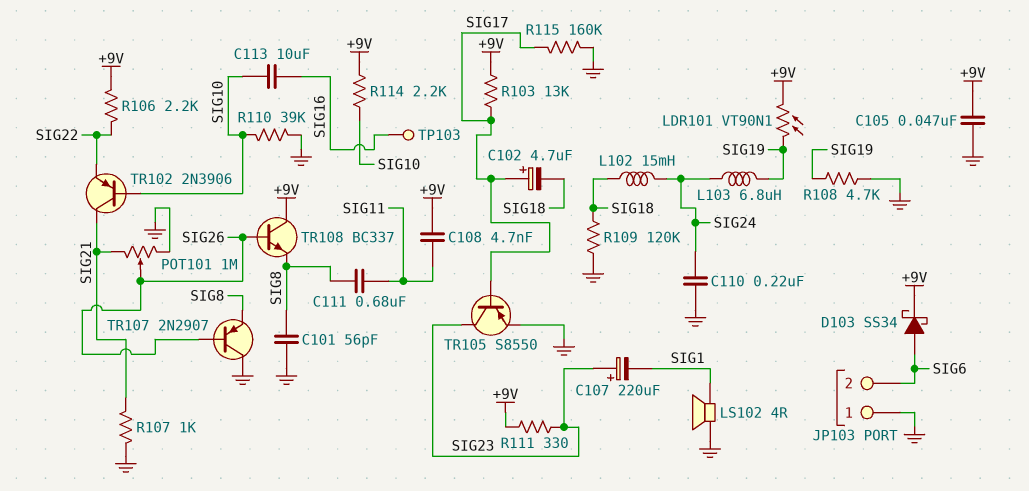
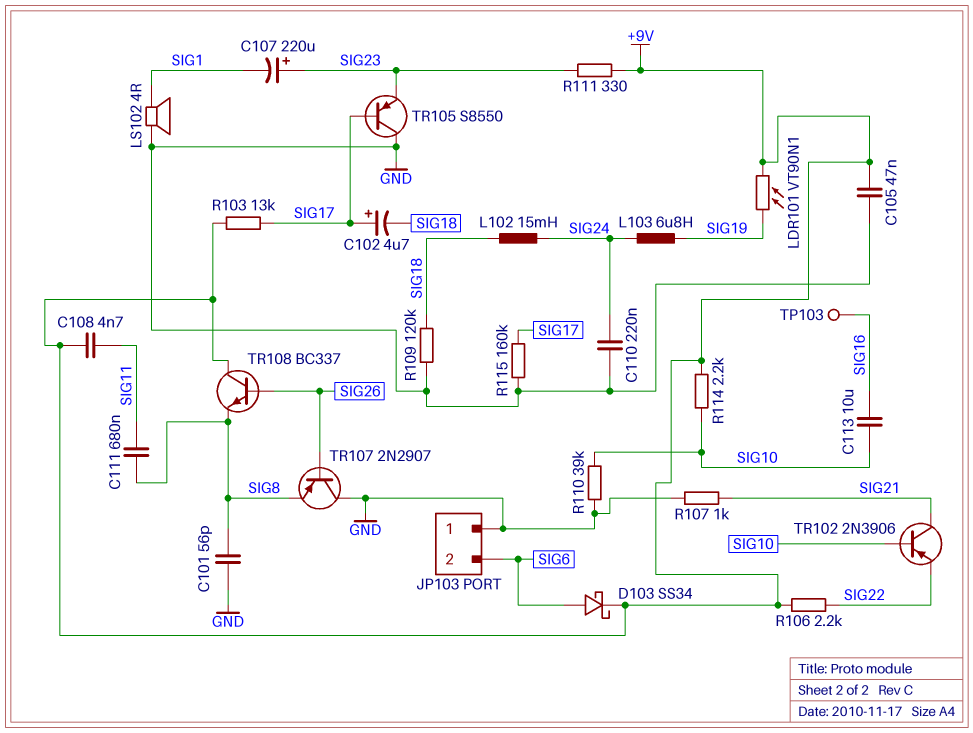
POT101: 1M (GND, SIG21, wiper SIG26) -> none
R108: 4.7k (GND, SIG19) -> none
TR105: PNP S8550 (B SIG17, C SIG23, E GND) -> PNP S8550 (B SIG17, C GND, E SIG23)

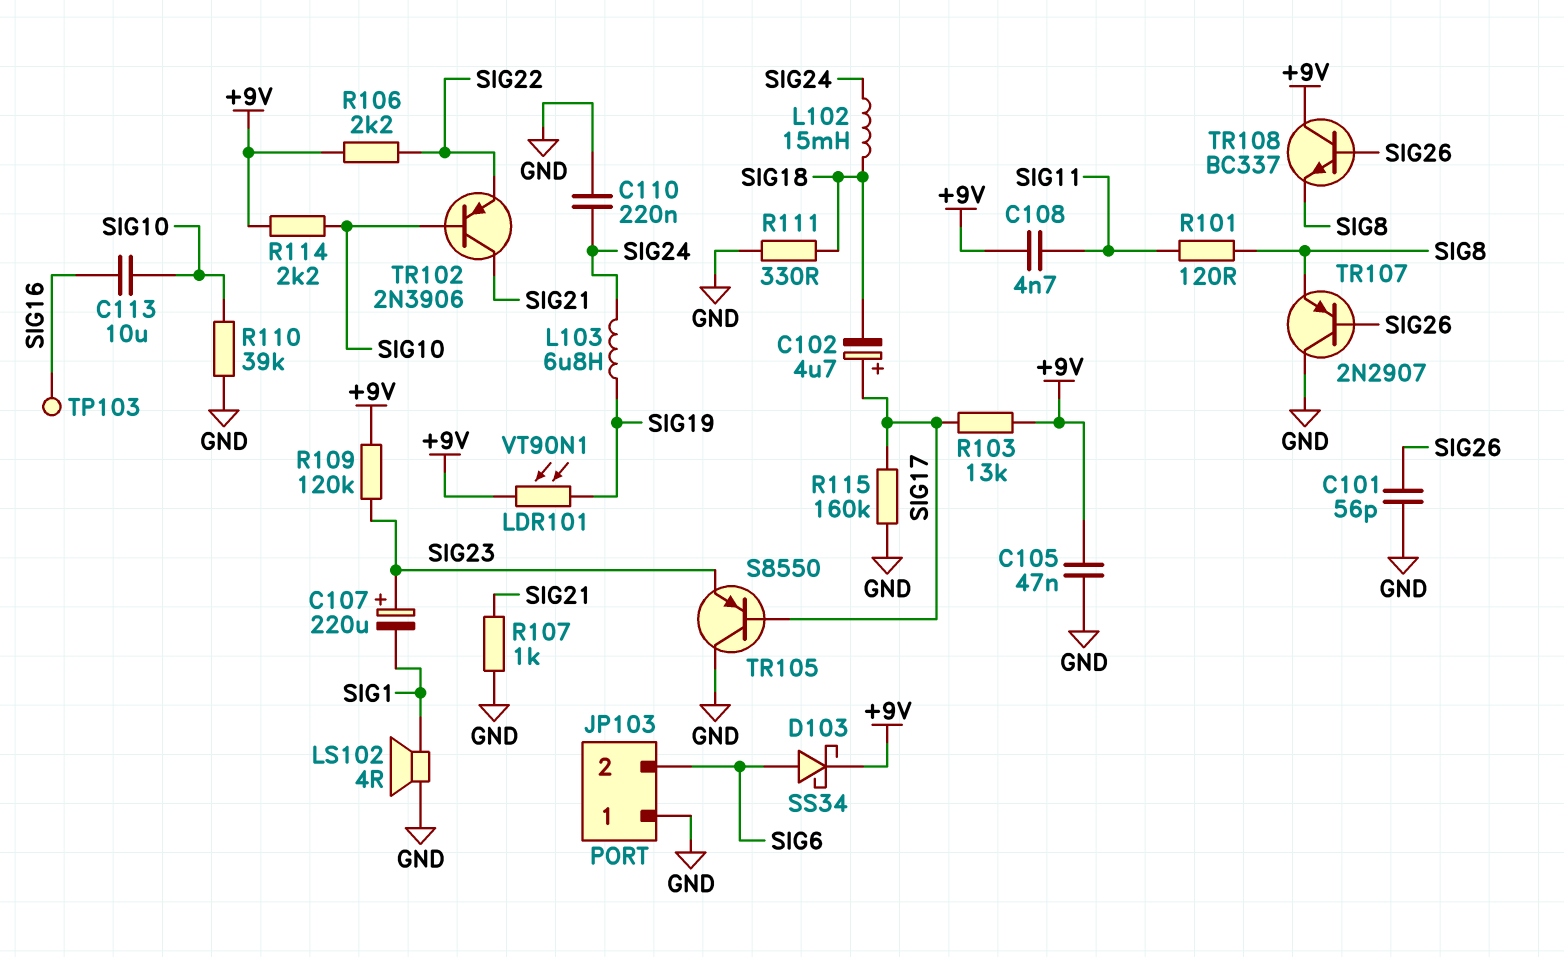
C101: 56pF (GND, SIG8) -> 56pF (GND, SIG26)
C111: 680nF (SIG8, SIG11) -> none
R101: none -> 120 (SIG8, SIG11)
R109: 120k (GND, SIG18) -> 120k (+9V, SIG23)
R111: 330 (+9V, SIG23) -> 330 (GND, SIG18)

